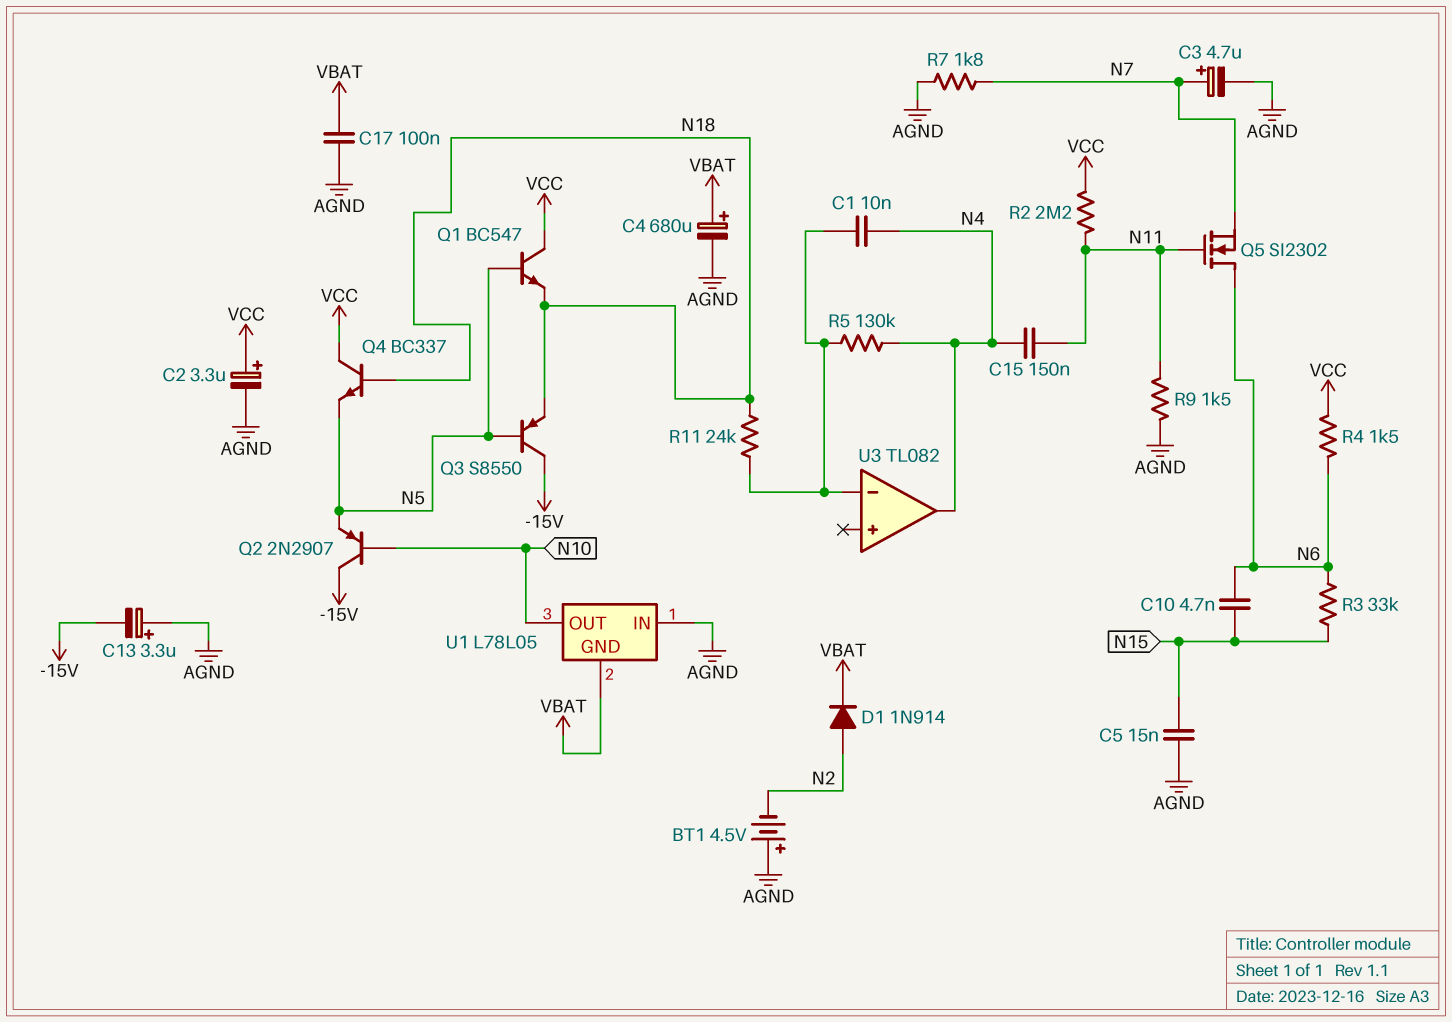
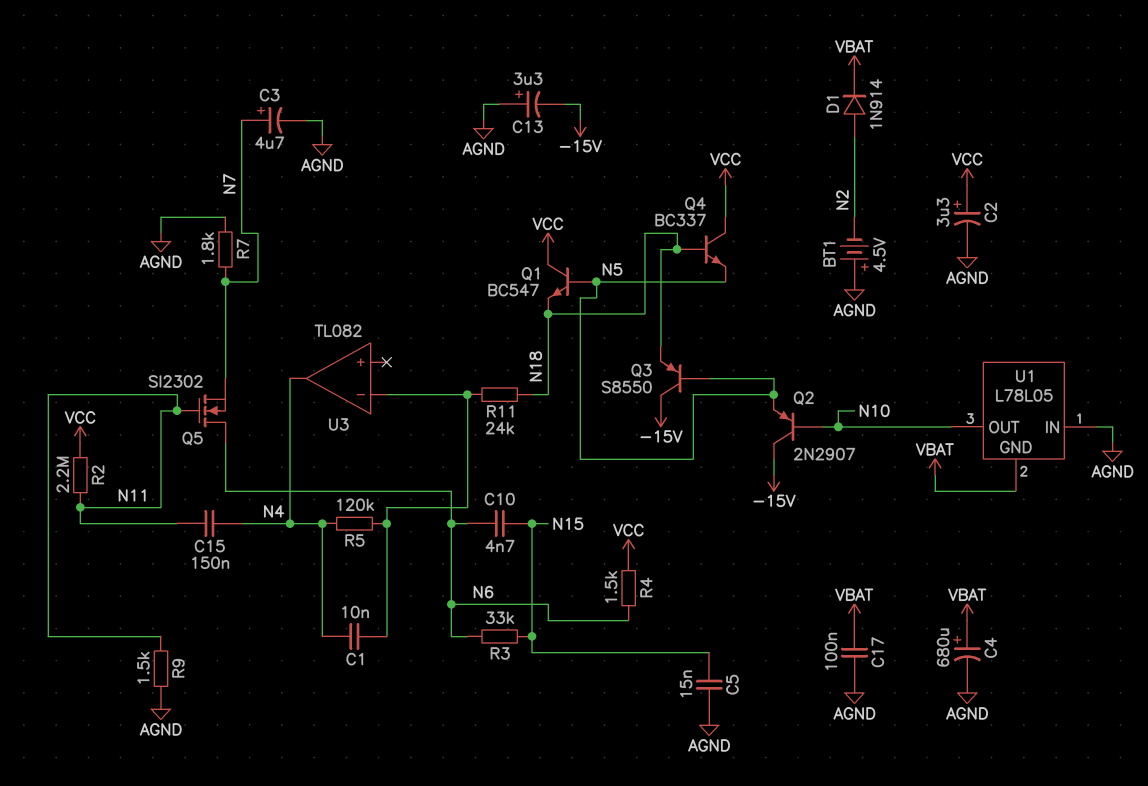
R5: 130k (N4, U3/in-) -> 120k (N4, U3/in-)

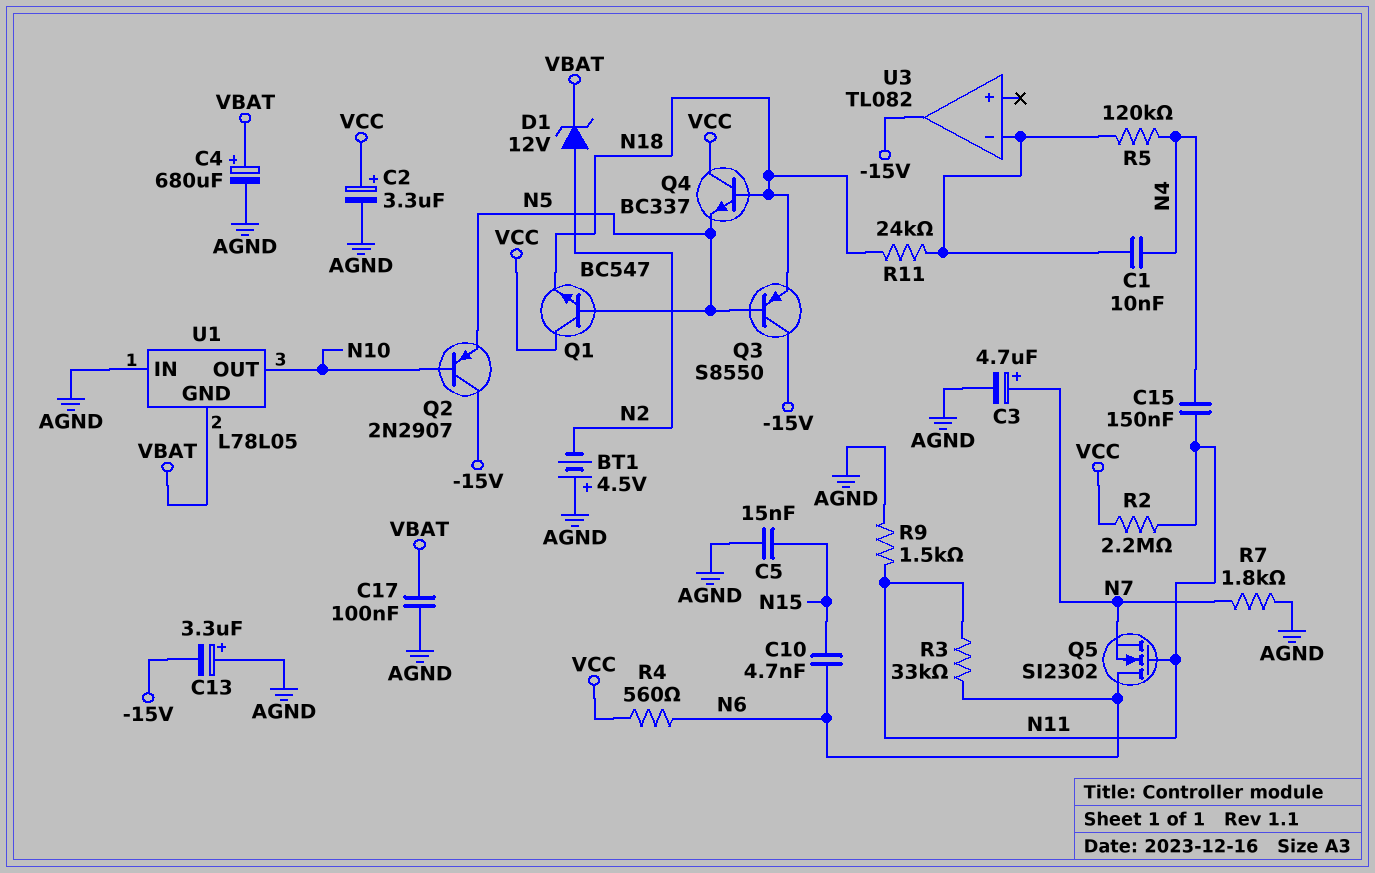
D1: diode 1N914 (A N2, K VBAT) -> zener 12V (A N2, K VBAT)
R3: 33k (N6, N15) -> 33k (N6, N11)
R4: 1.5k (N6, VCC) -> 560 (N6, VCC)
U3 pin out: N4 -> -15V

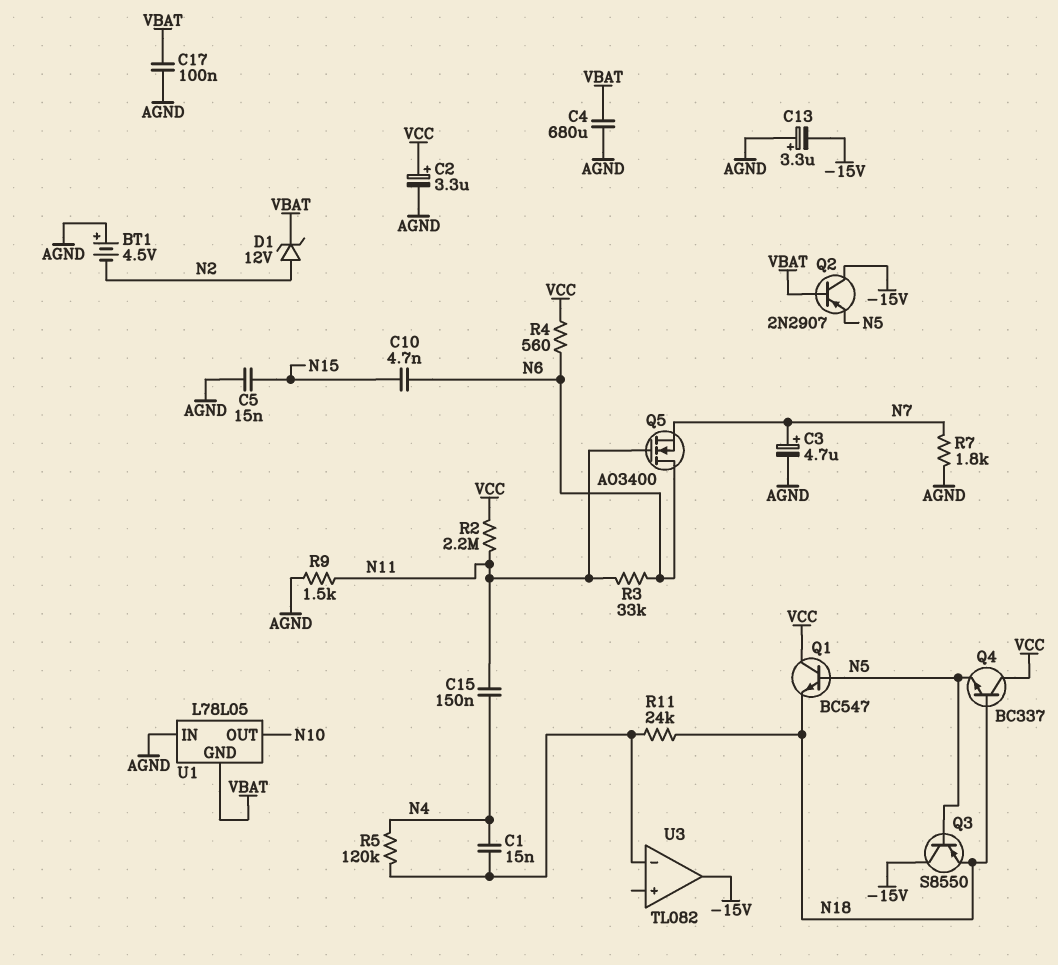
C1: 10nF (N4, U3/in-) -> 15nF (N4, U3/in-)
C4: 680uF (plus VBAT, minus AGND) -> 680uF (AGND, VBAT)
Q2: PNP 2N2907 (B N10, C -15V, E N5) -> PNP 2N2907 (B VBAT, C -15V, E N5)
Q5: NMOS SI2302 (G N11, D N6, S N7) -> NMOS AO3400 (G N11, D N6, S N7)

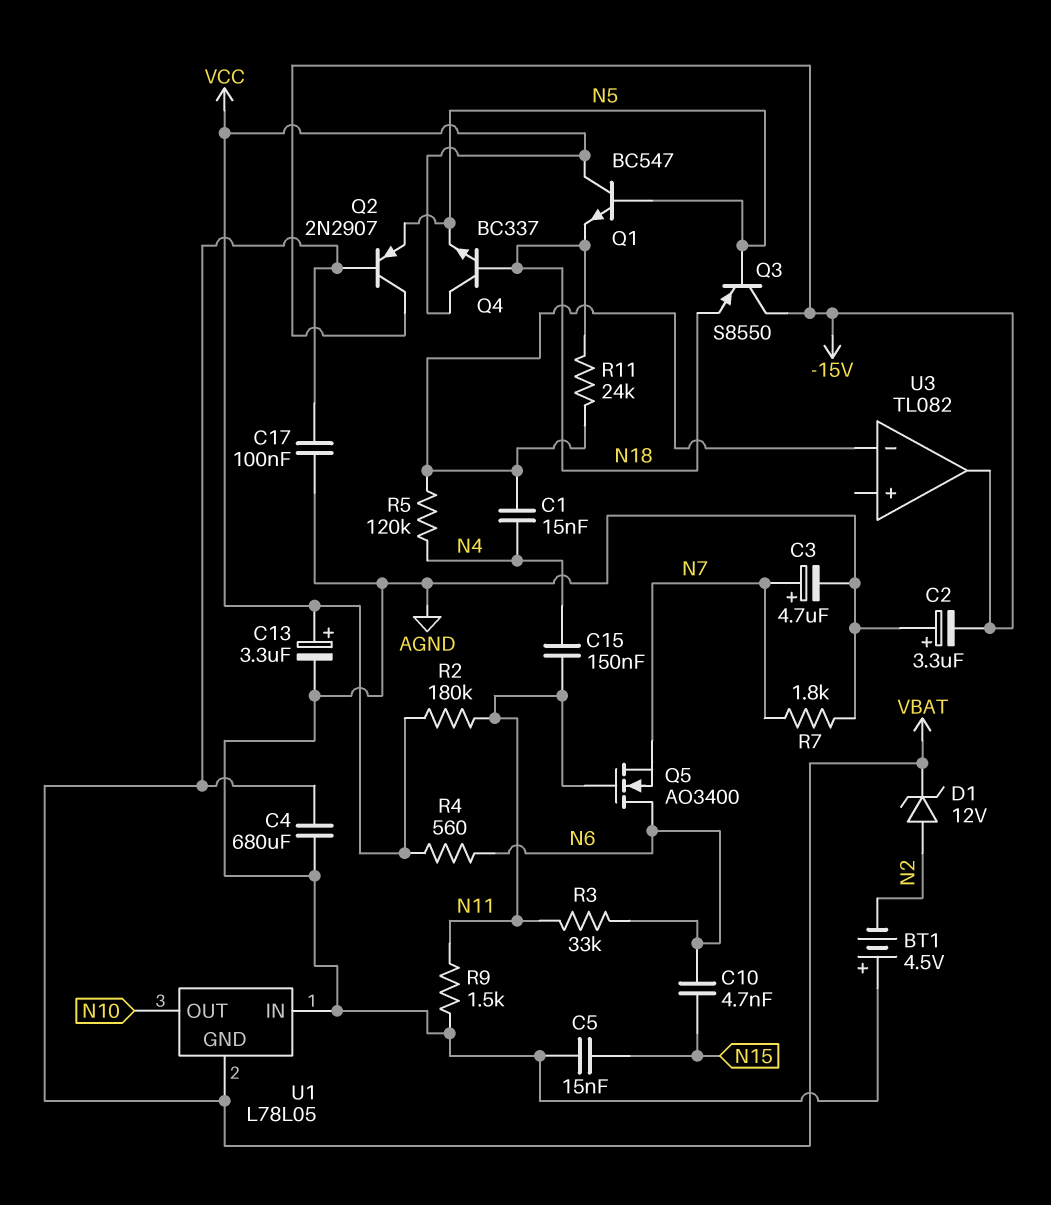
C2: 3.3uF (plus VCC, minus AGND) -> 3.3uF (plus AGND, minus -15V)
C13: 3.3uF (plus AGND, minus -15V) -> 3.3uF (plus VCC, minus AGND)
R2: 2.2M (N11, VCC) -> 180k (N11, VCC)

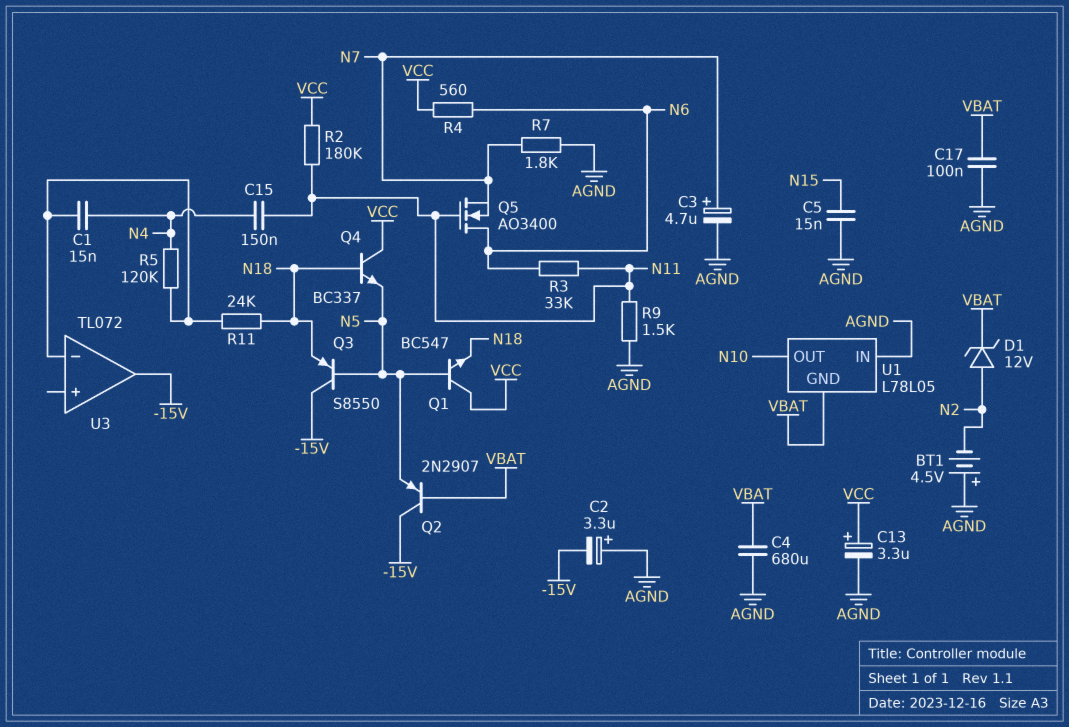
C10: 4.7nF (N6, N15) -> none
U3: TL082 -> TL072

